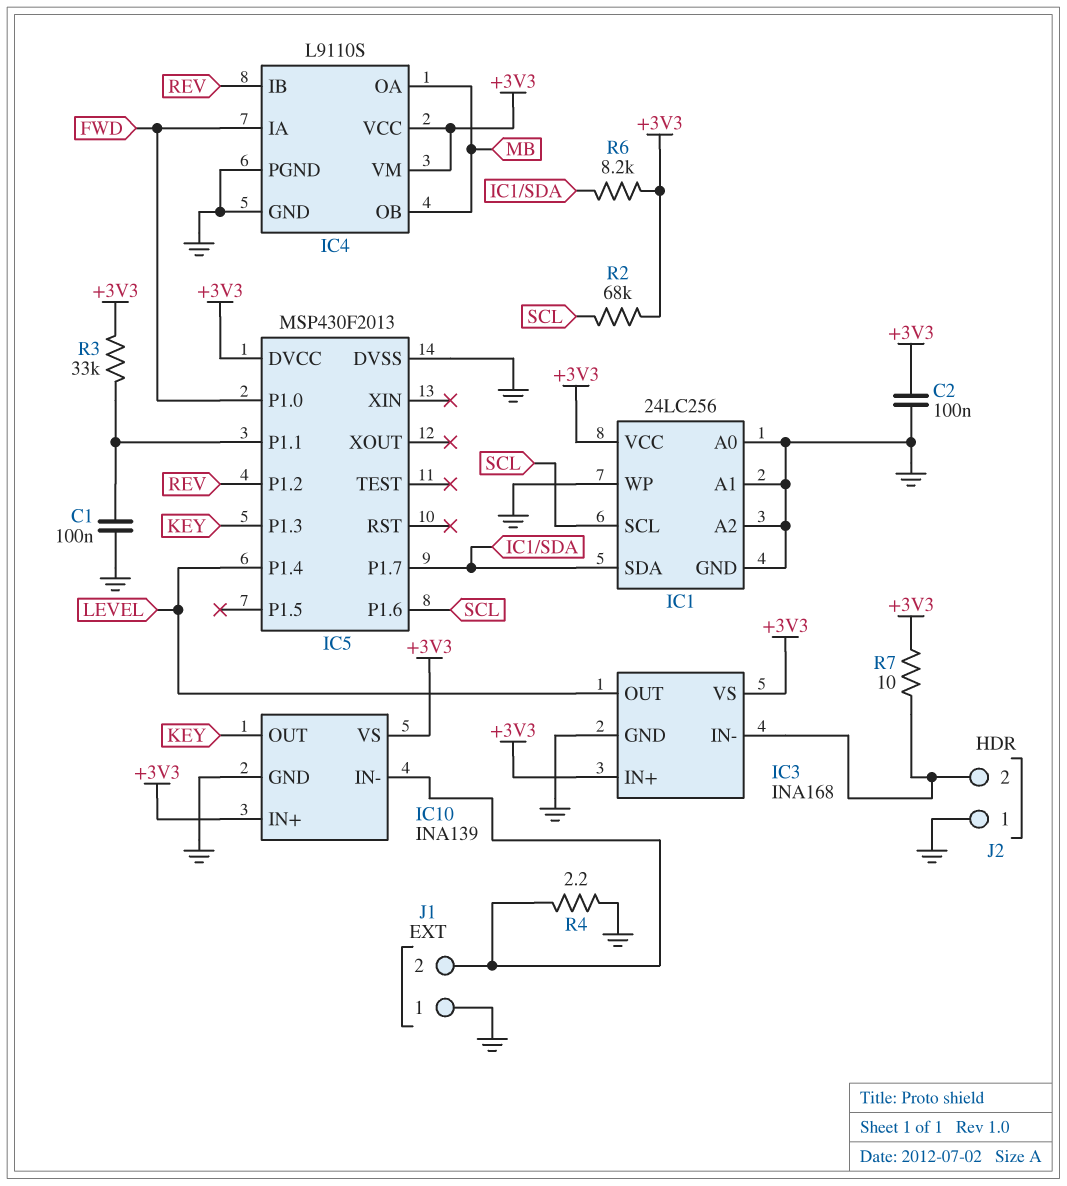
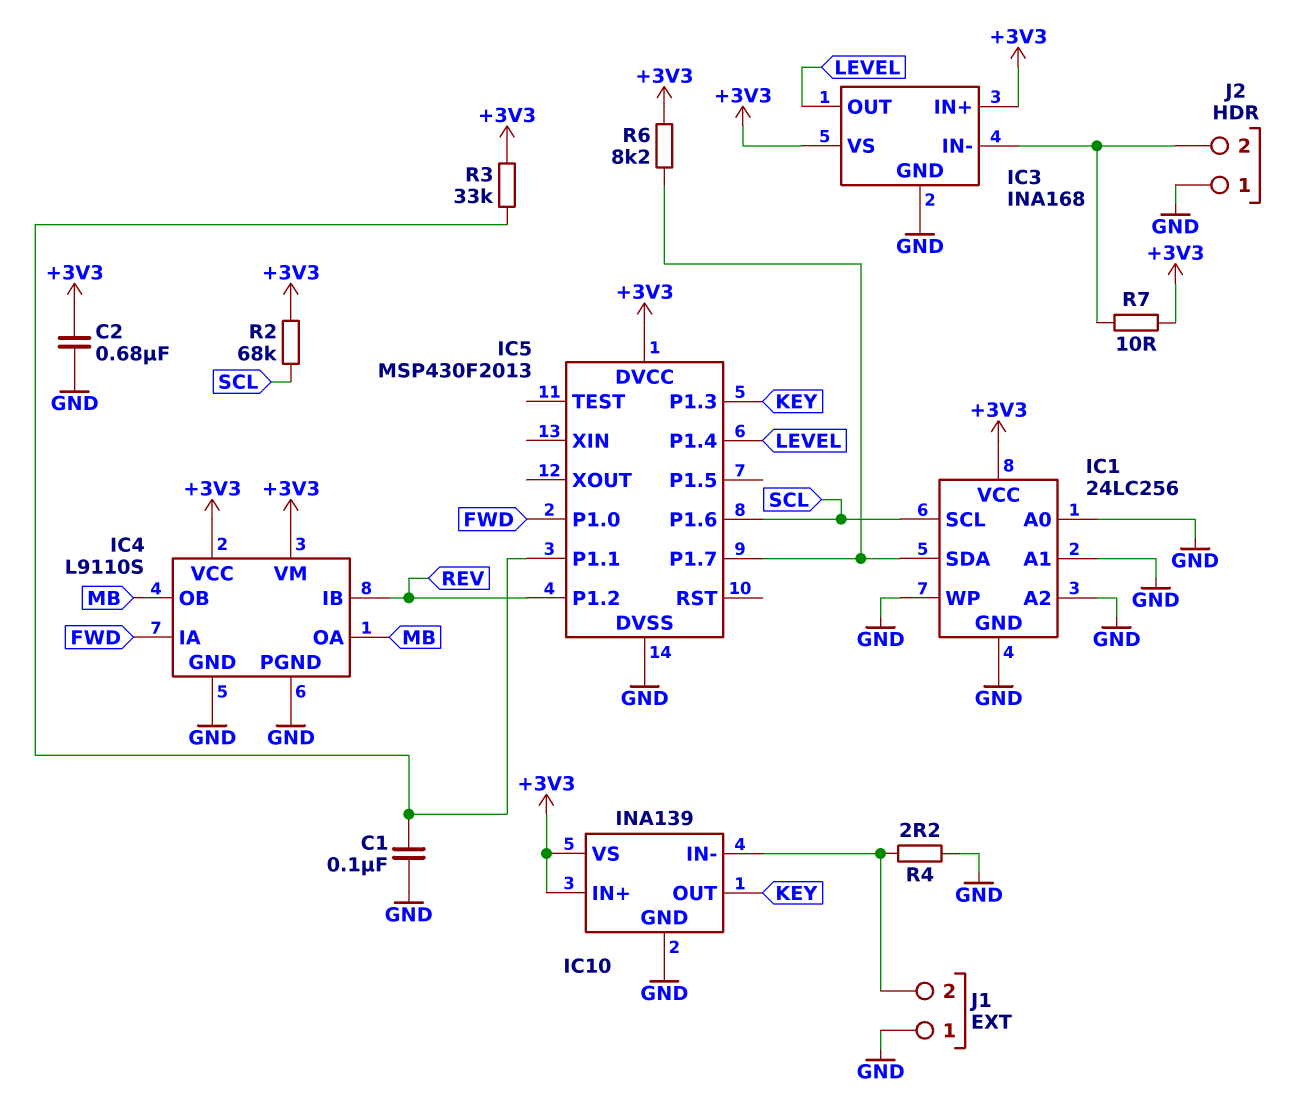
C2: 100nF (+3V3, GND) -> 680nF (+3V3, GND)

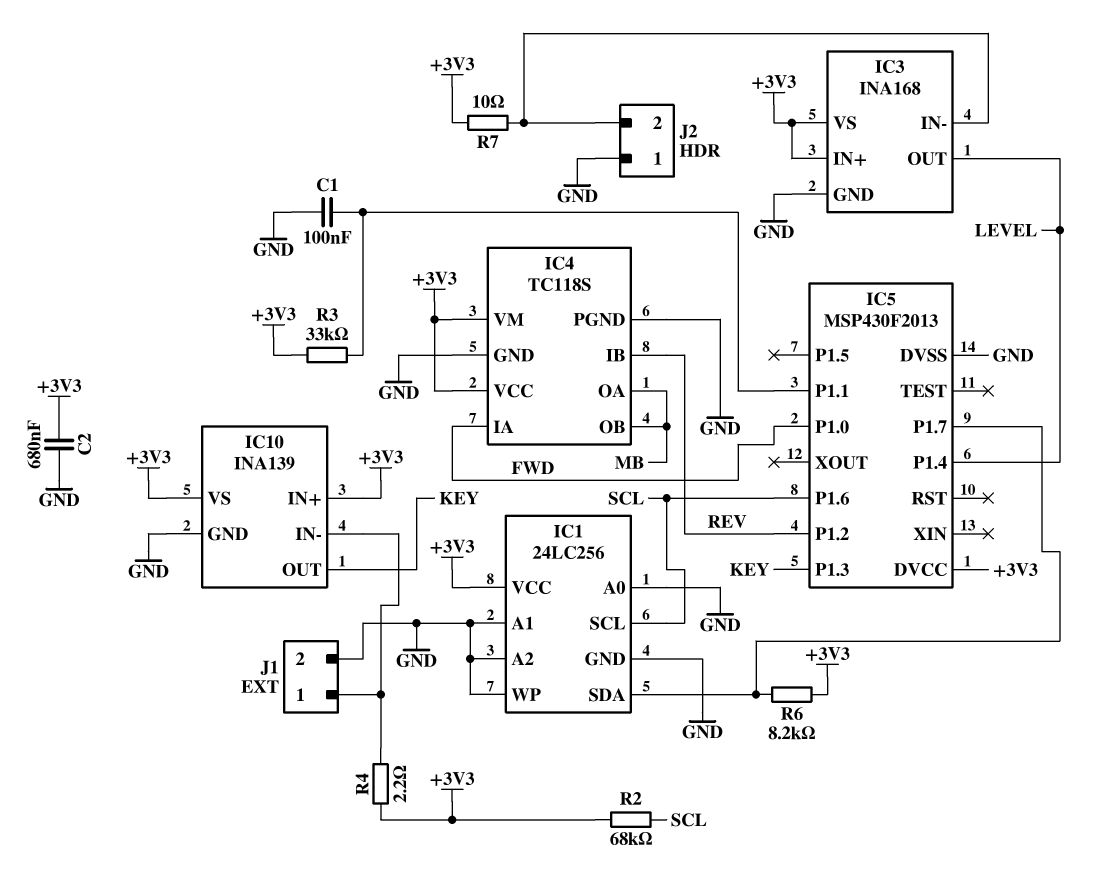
IC4: L9110S -> TC118S
J1 pin 1: GND -> IC10/IN-
J1 pin 2: IC10/IN- -> GND
R4: 2.2 (GND, IC10/IN-) -> 2.2 (+3V3, IC10/IN-)

